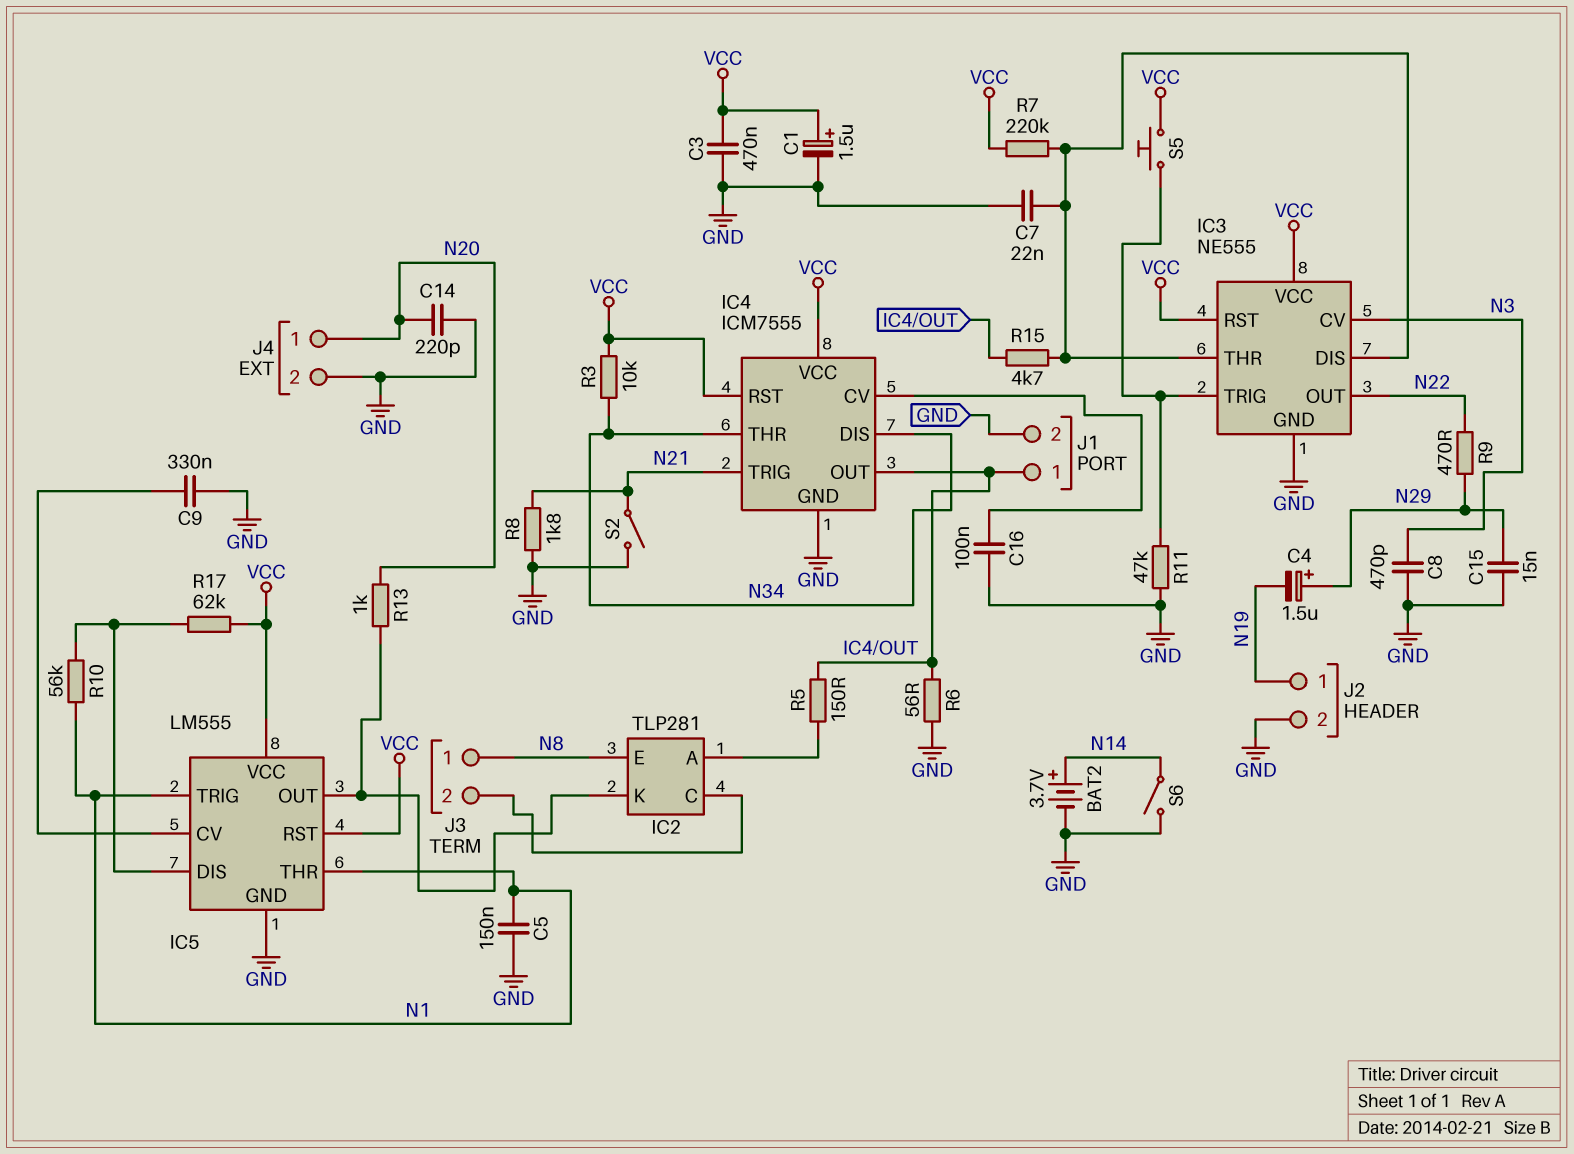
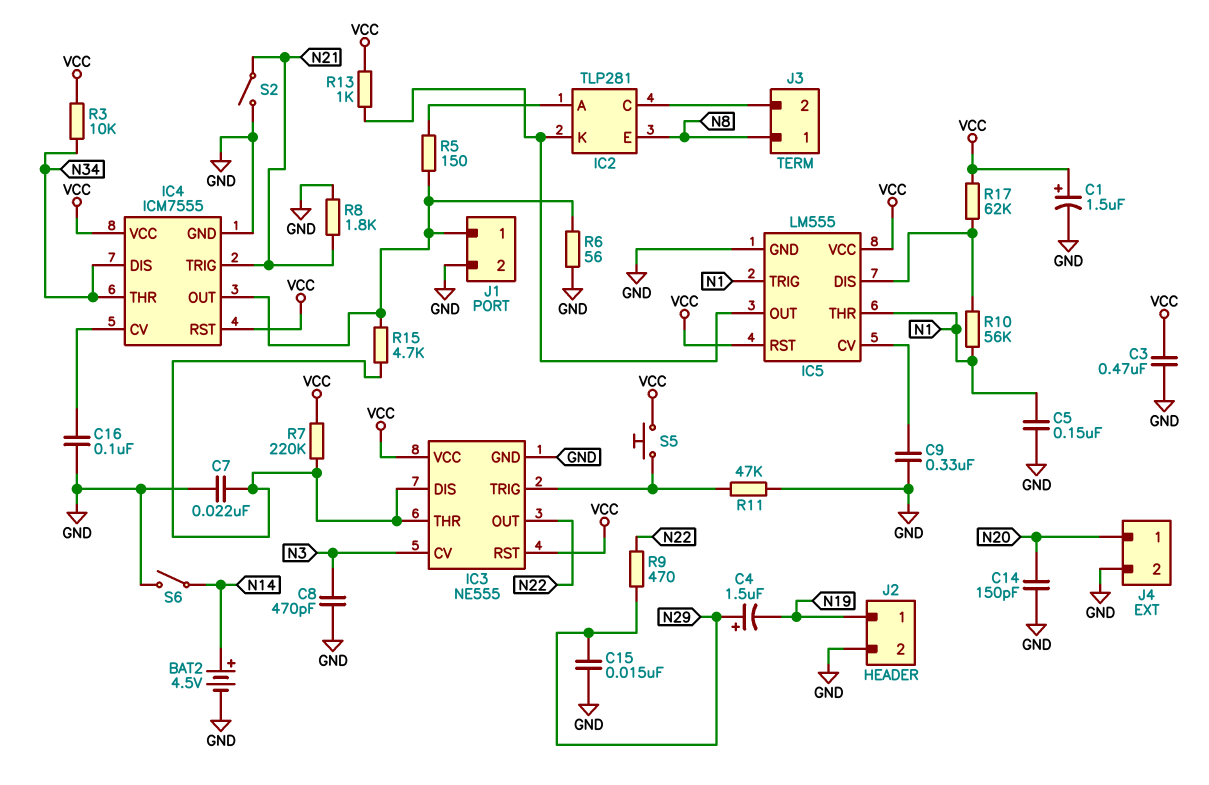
BAT2: 3.7V (plus N14, minus GND) -> 4.5V (plus N14, minus GND)
C14: 220pF (GND, N20) -> 150pF (GND, N20)
R13: 1k (IC2/K, N20) -> 1k (IC2/K, VCC)

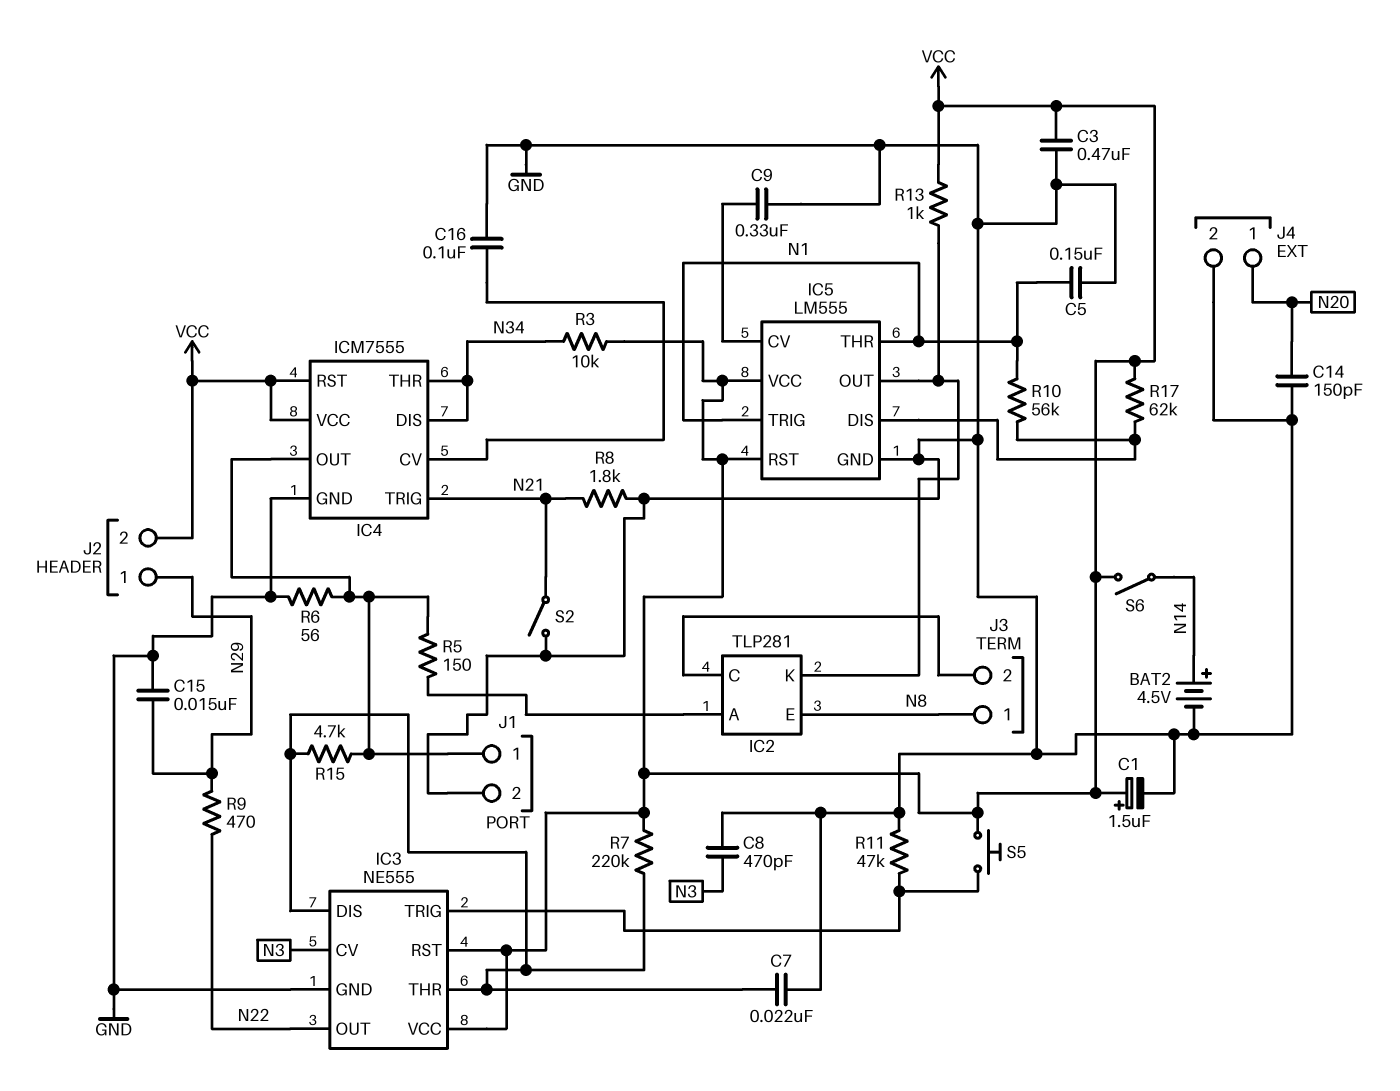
C4: 1.5uF (plus N29, minus N19) -> none
J2 pin 1: N19 -> N29
J2 pin 2: GND -> VCC
S6: switch (GND, N14) -> switch (N14, VCC)

